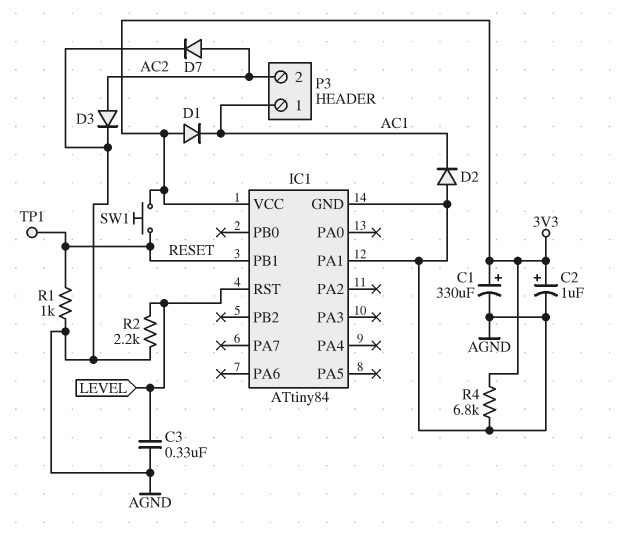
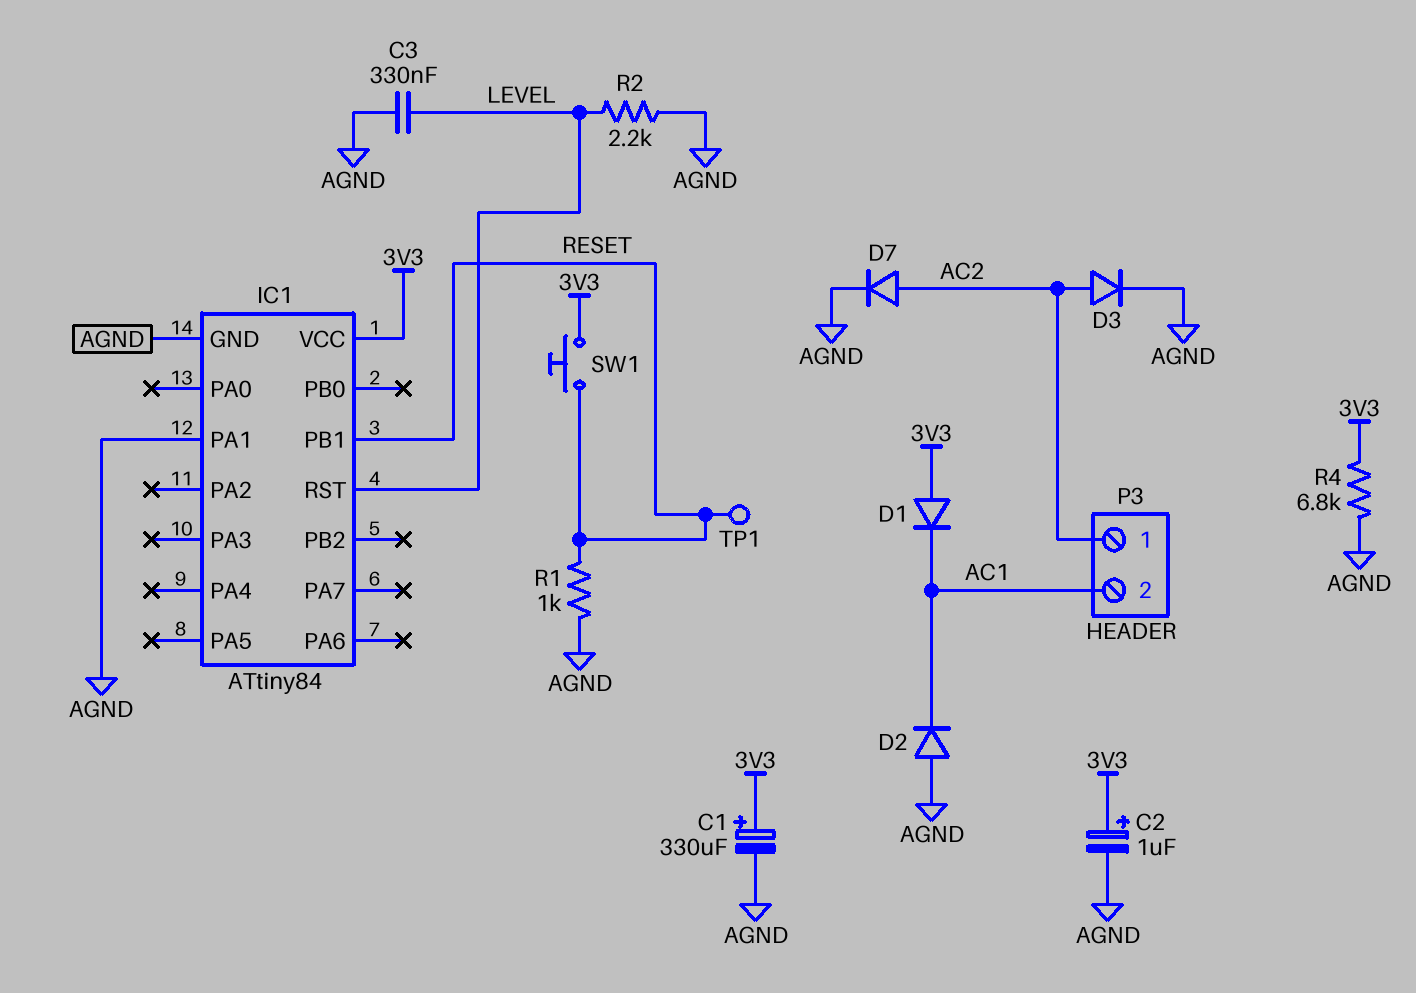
P3 pin 1: AC1 -> AC2
P3 pin 2: AC2 -> AC1

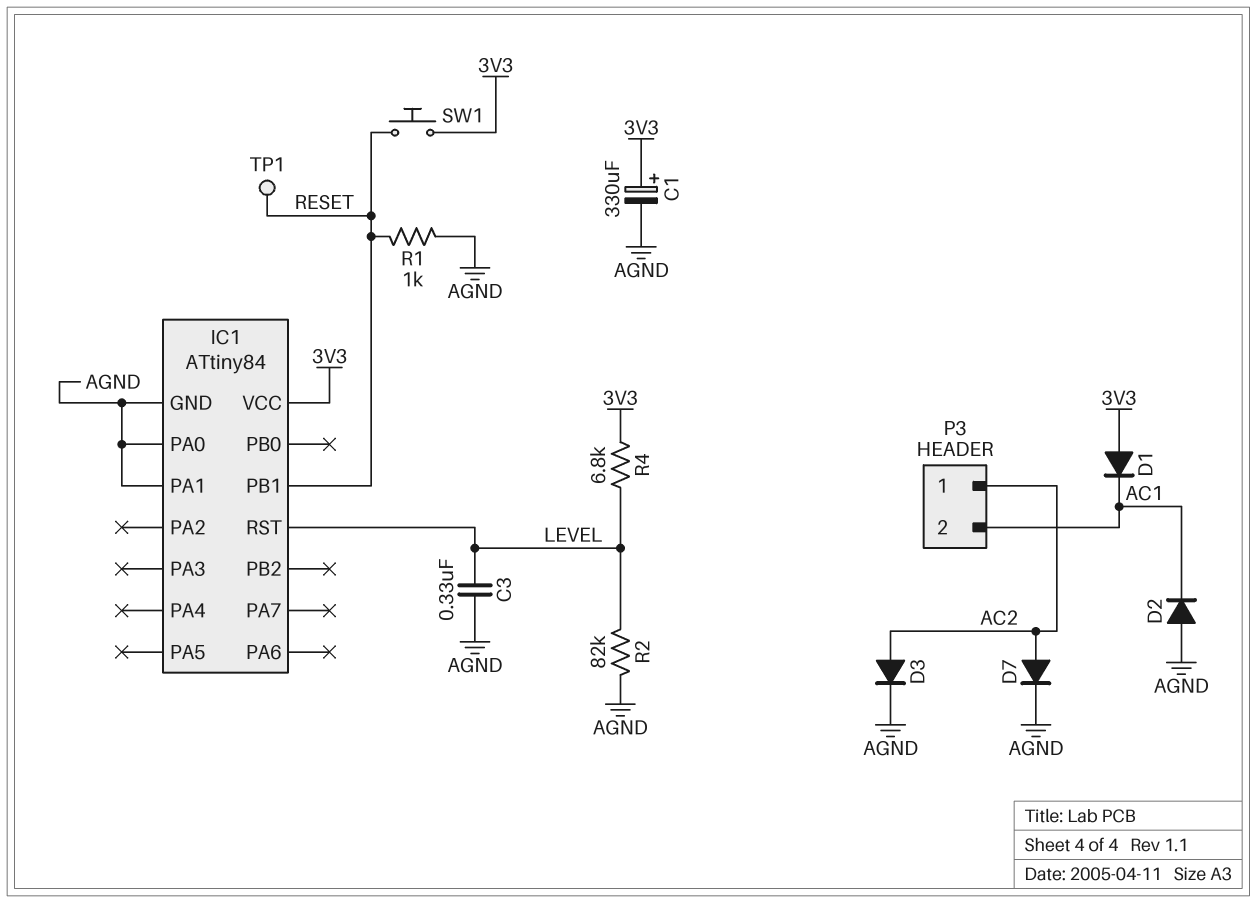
C2: 1uF (plus 3V3, minus AGND) -> none
IC1 pin PA0: none -> AGND
R2: 2.2k (AGND, LEVEL) -> 82k (AGND, LEVEL)
R4: 6.8k (3V3, AGND) -> 6.8k (3V3, LEVEL)

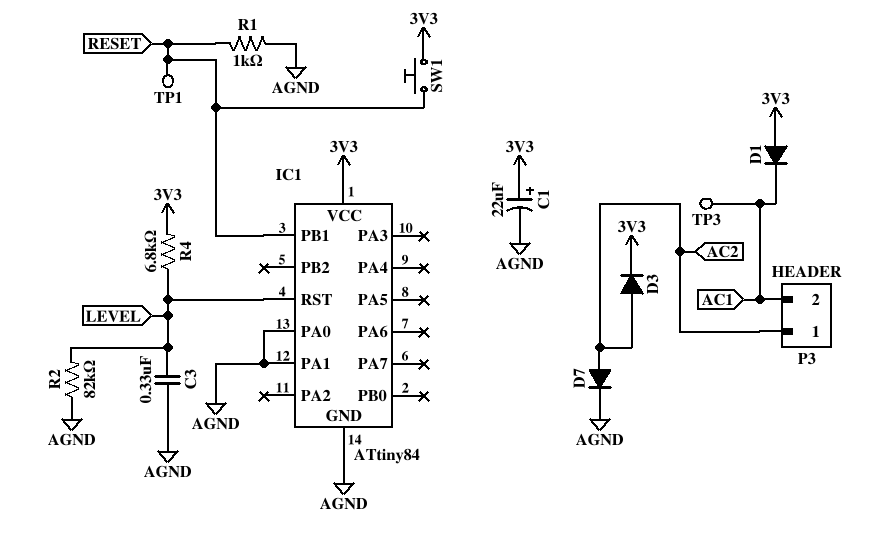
C1: 330uF (plus 3V3, minus AGND) -> 22uF (plus 3V3, minus AGND)
D2: diode (A AGND, K AC1) -> none
D3: diode (A AC2, K AGND) -> diode (A AC2, K 3V3)
TP3: none -> test point (AC1)

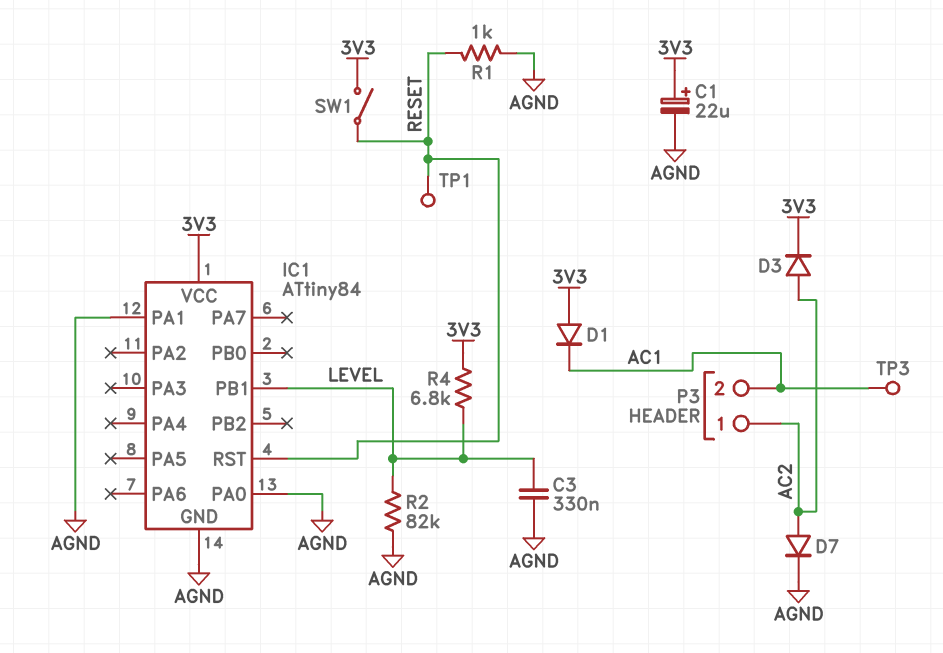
IC1 pin PB1: RESET -> LEVEL
IC1 pin RST: LEVEL -> RESET
SW1: button (3V3, RESET) -> switch (3V3, RESET)

